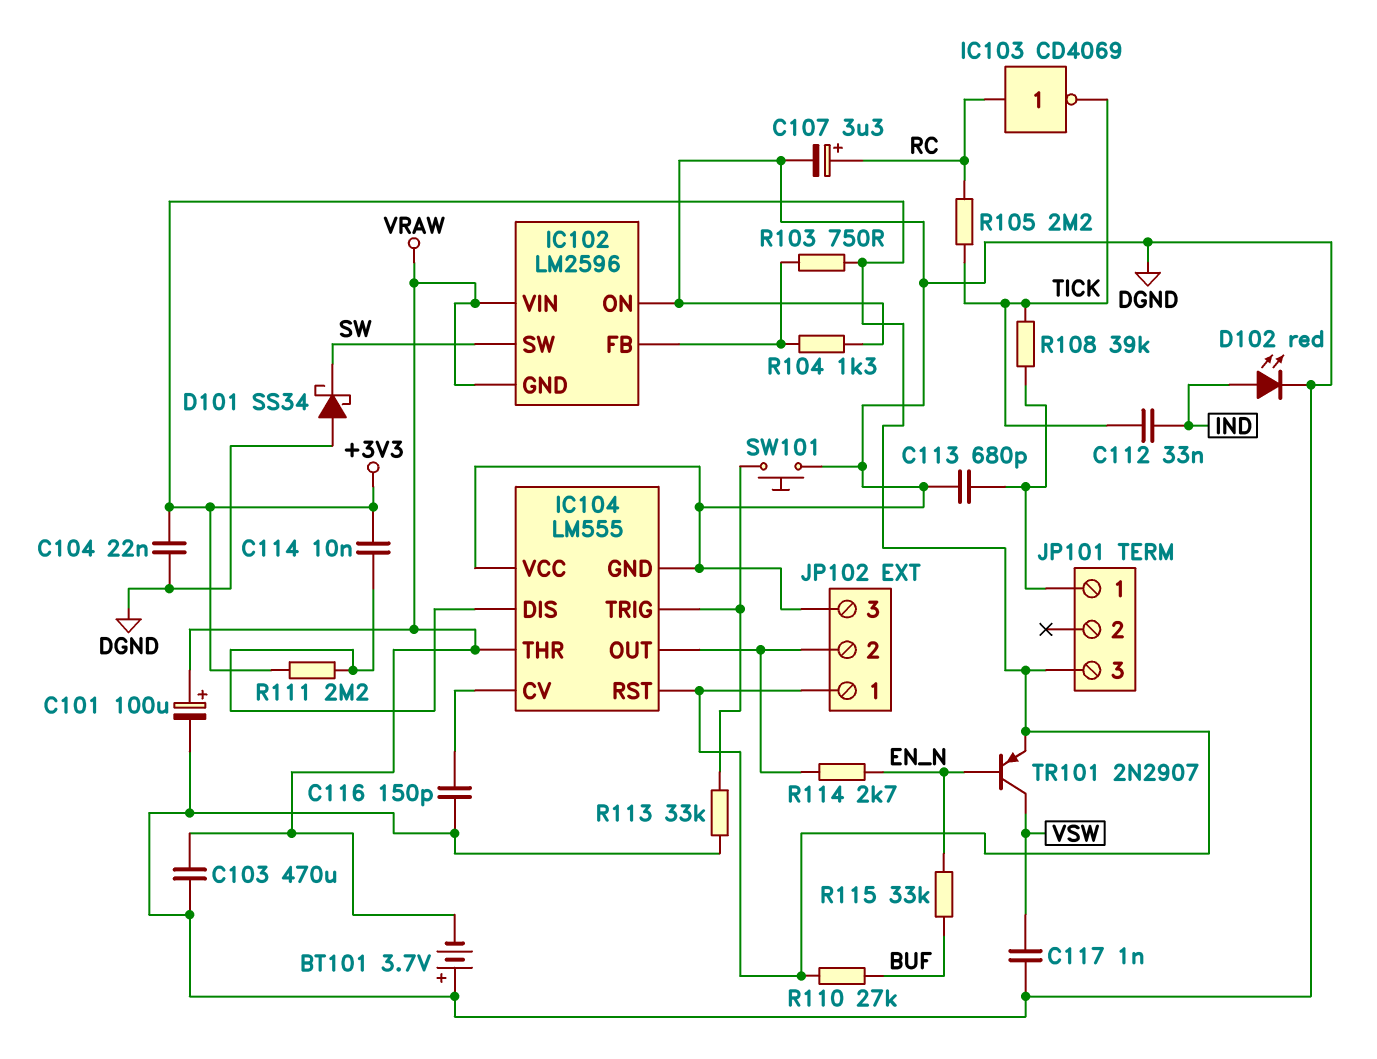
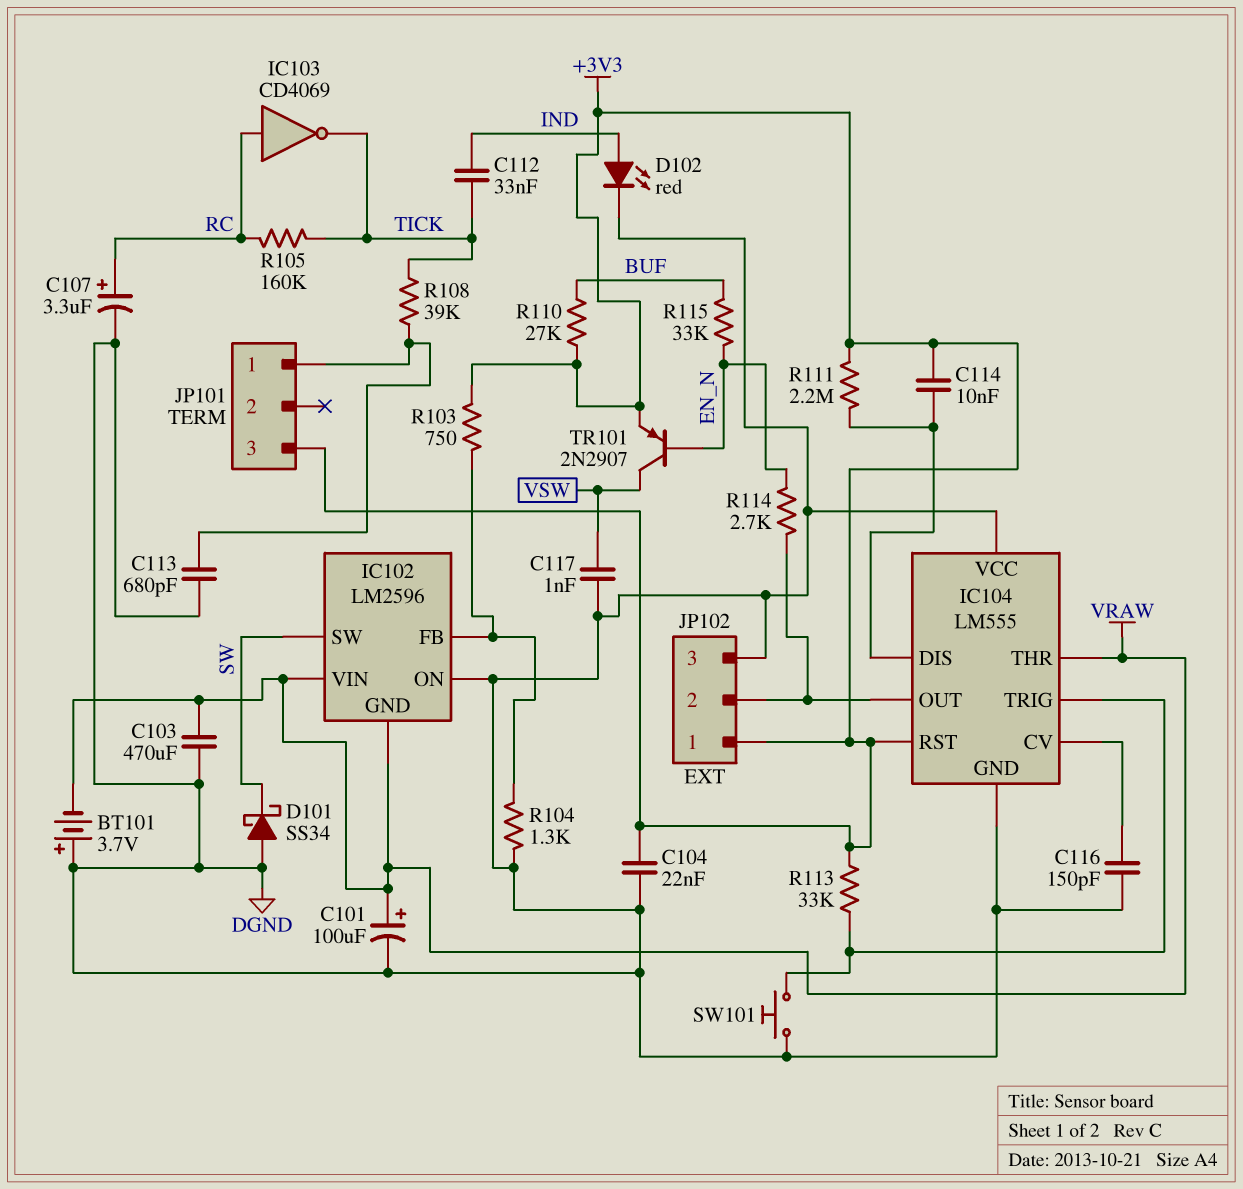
R105: 2.2M (RC, TICK) -> 160k (RC, TICK)
R113: 33k (DGND, IC104/TRIG) -> 33k (+3V3, IC104/TRIG)

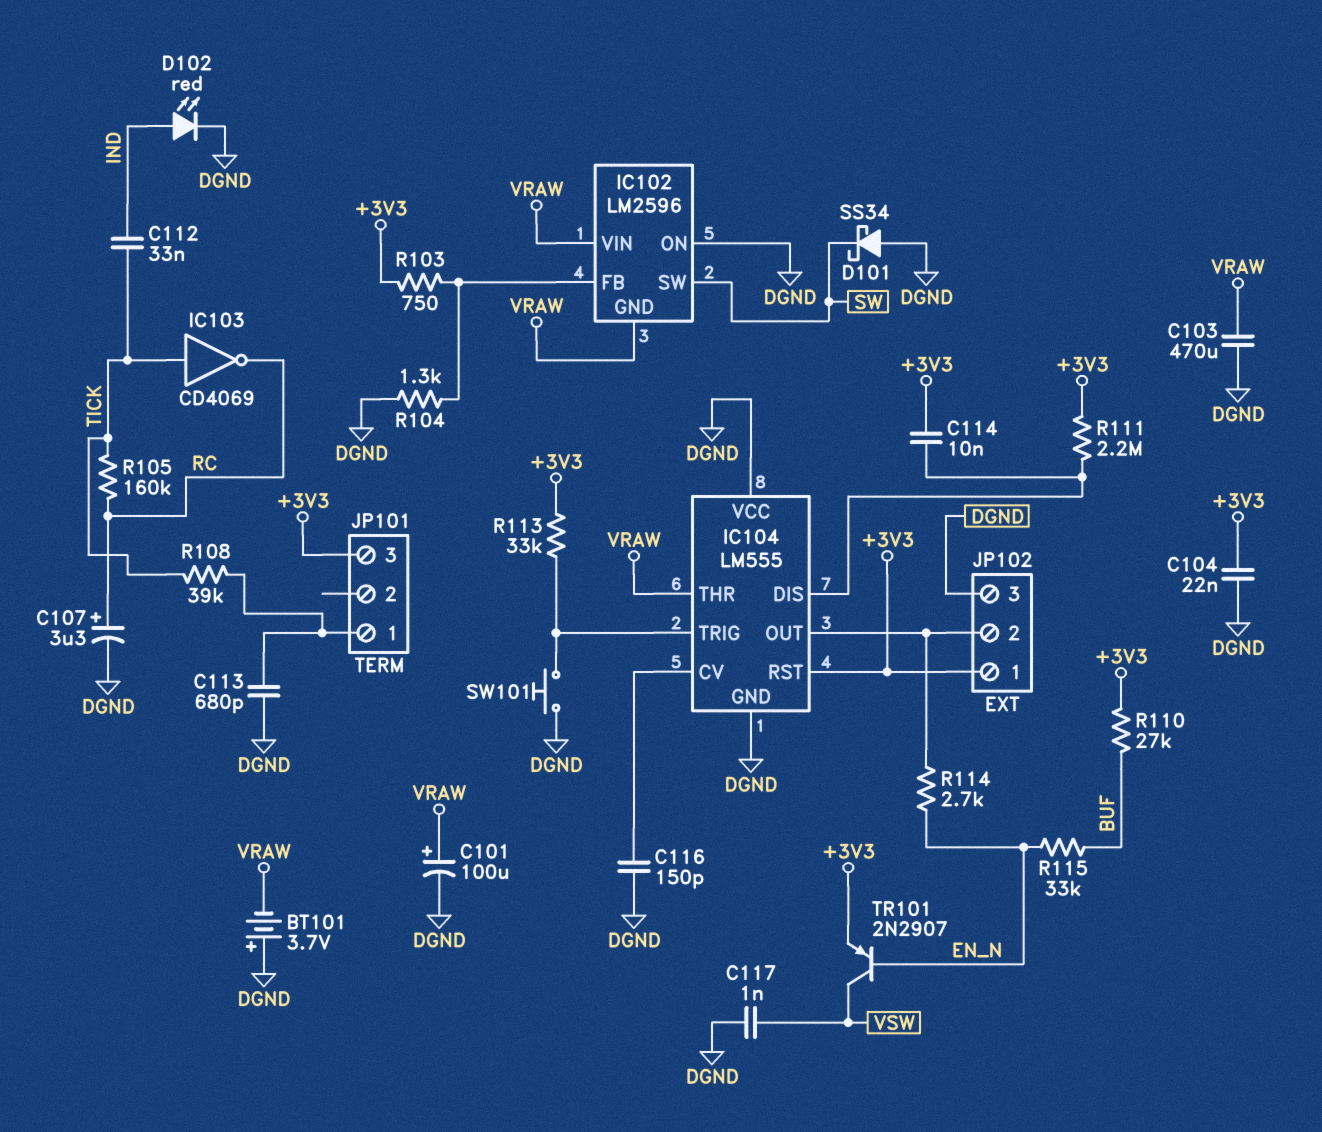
IC103: NOT CD4069 (in RC, out TICK) -> NOT CD4069 (in TICK, out RC)

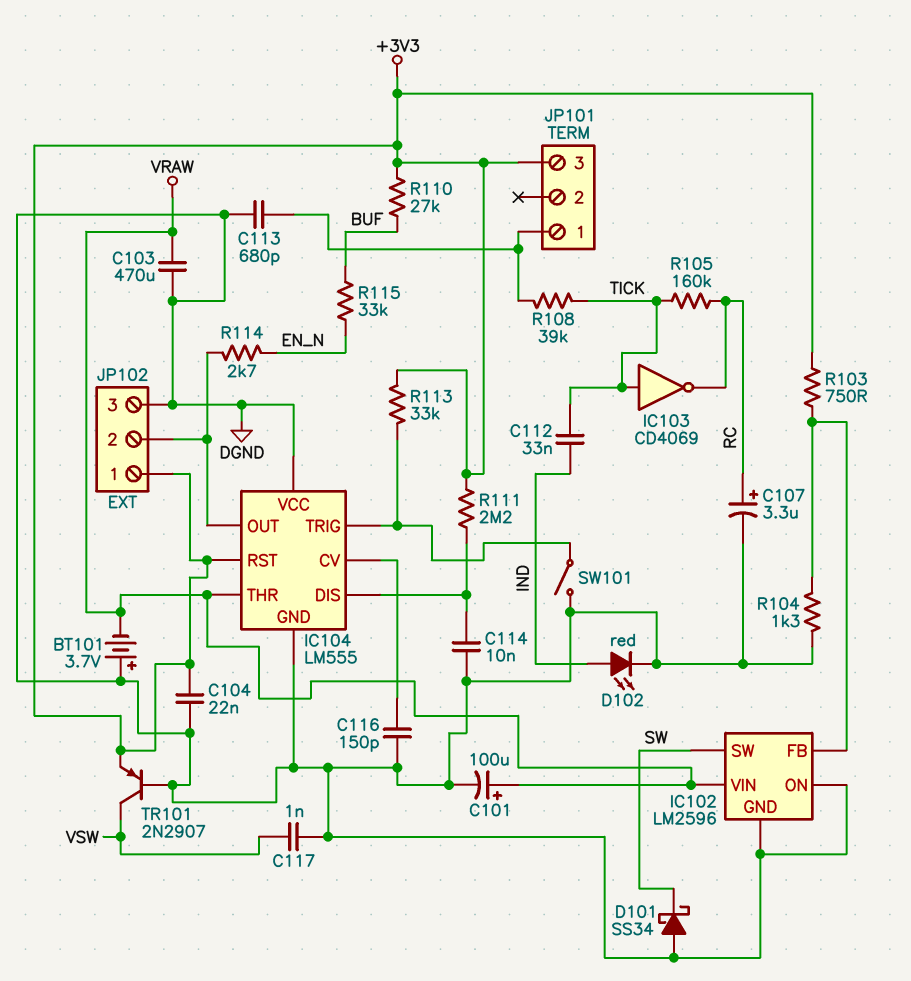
C114: 10nF (+3V3, IC104/DIS) -> 10nF (DGND, IC104/DIS)
IC102 pin GND: VRAW -> DGND
SW101: button (DGND, IC104/TRIG) -> switch (DGND, IC104/TRIG)
TR101: PNP 2N2907 (B EN_N, C VSW, E +3V3) -> PNP 2N2907 (B DGND, C VSW, E +3V3)

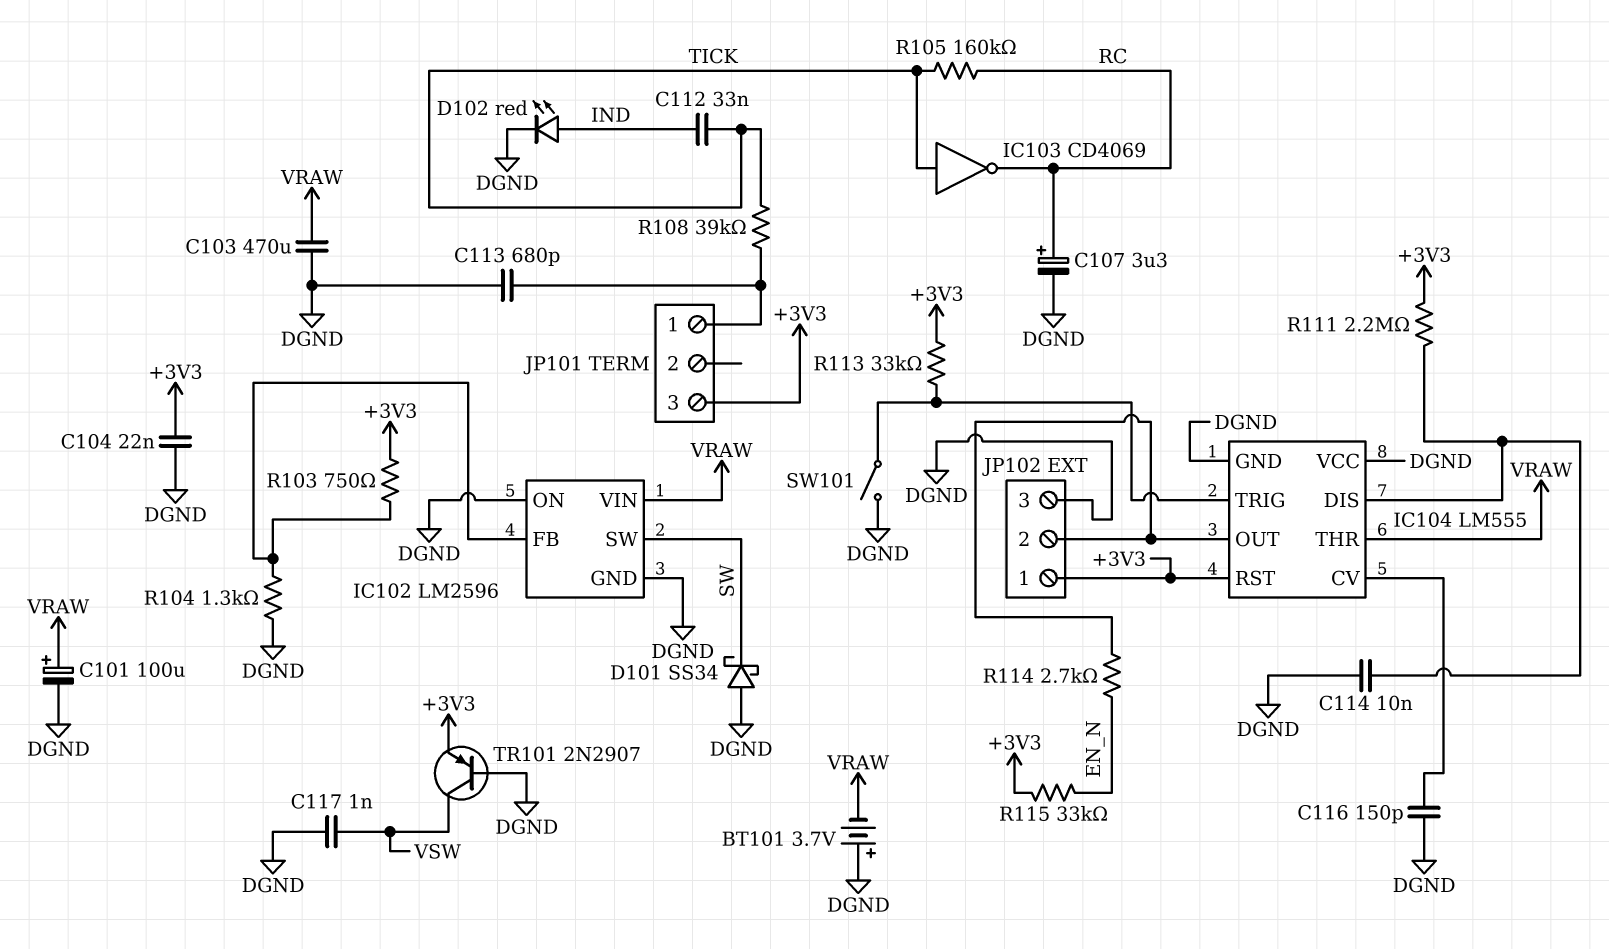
R110: 27k (+3V3, BUF) -> none
R115: 33k (BUF, EN_N) -> 33k (+3V3, EN_N)

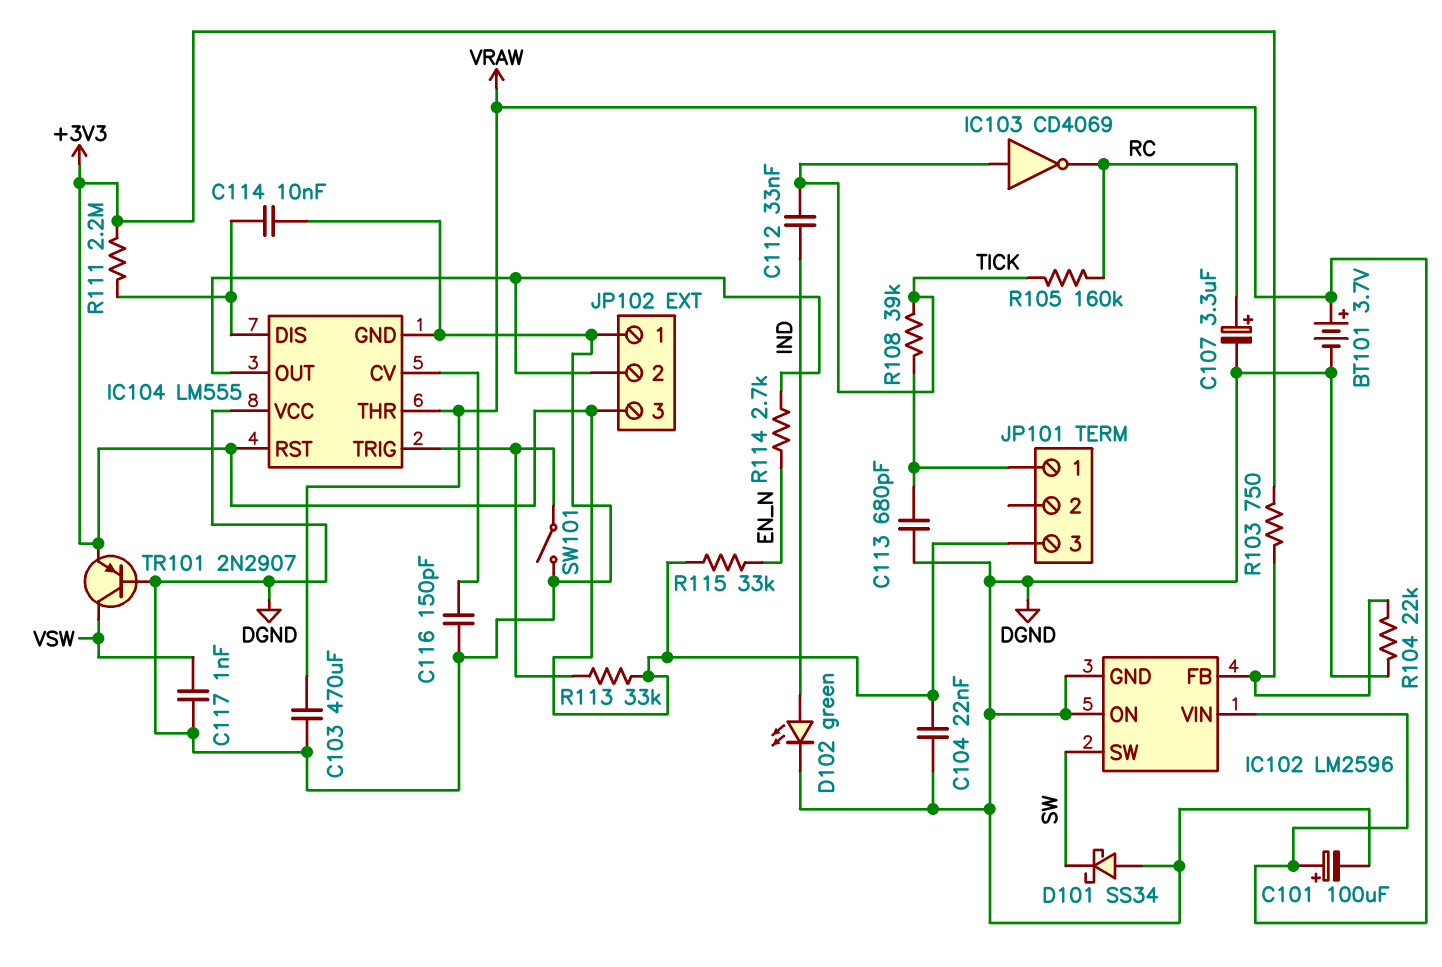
BT101: 3.7V (plus DGND, minus VRAW) -> 3.7V (plus VRAW, minus DGND)
D102: LED red (A IND, K DGND) -> LED green (A IND, K DGND)
JP102 pin 1: +3V3 -> DGND
JP102 pin 3: DGND -> +3V3
R104: 1.3k (DGND, IC102/FB) -> 22k (DGND, IC102/FB)

